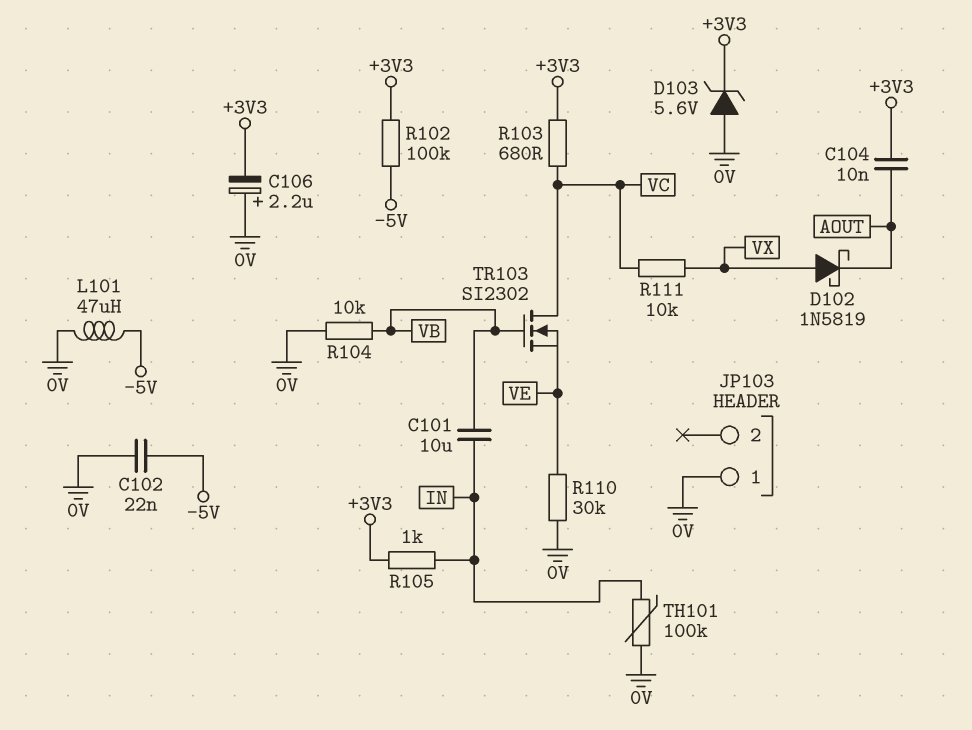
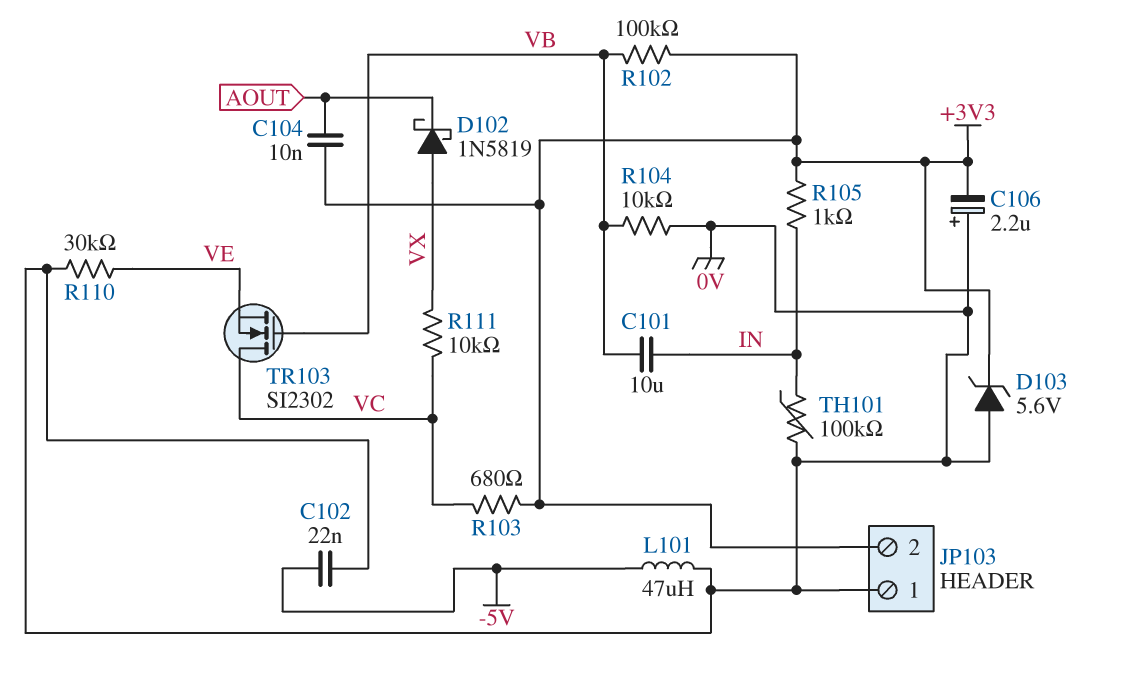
JP103 pin 2: none -> +3V3
R102: 100k (+3V3, -5V) -> 100k (+3V3, VB)

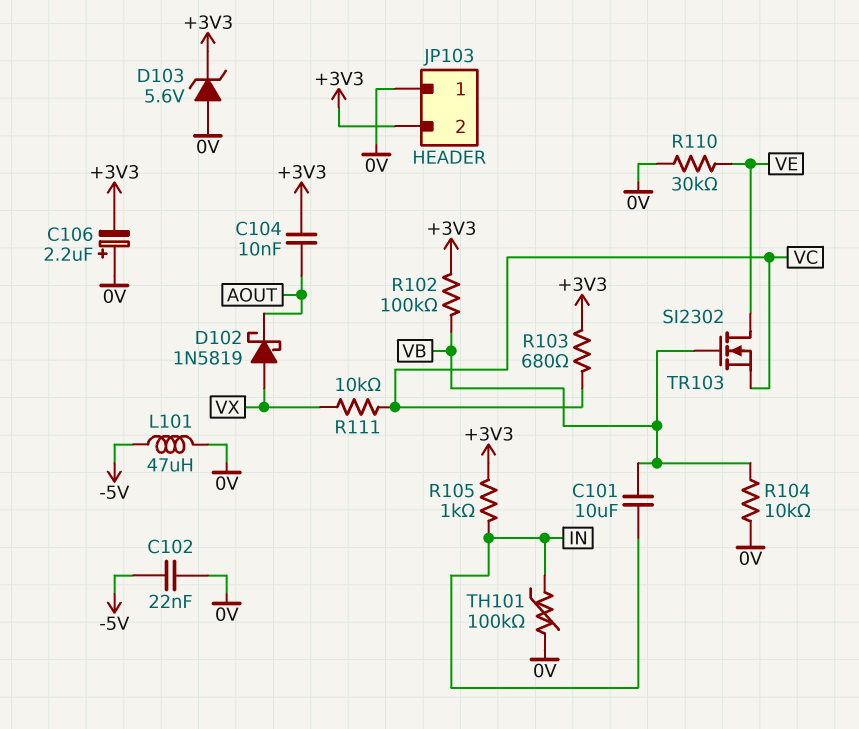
TR103: NMOS SI2302 (G VB, D VC, S VE) -> NMOS SI2302 (G VB, D VE, S VC)

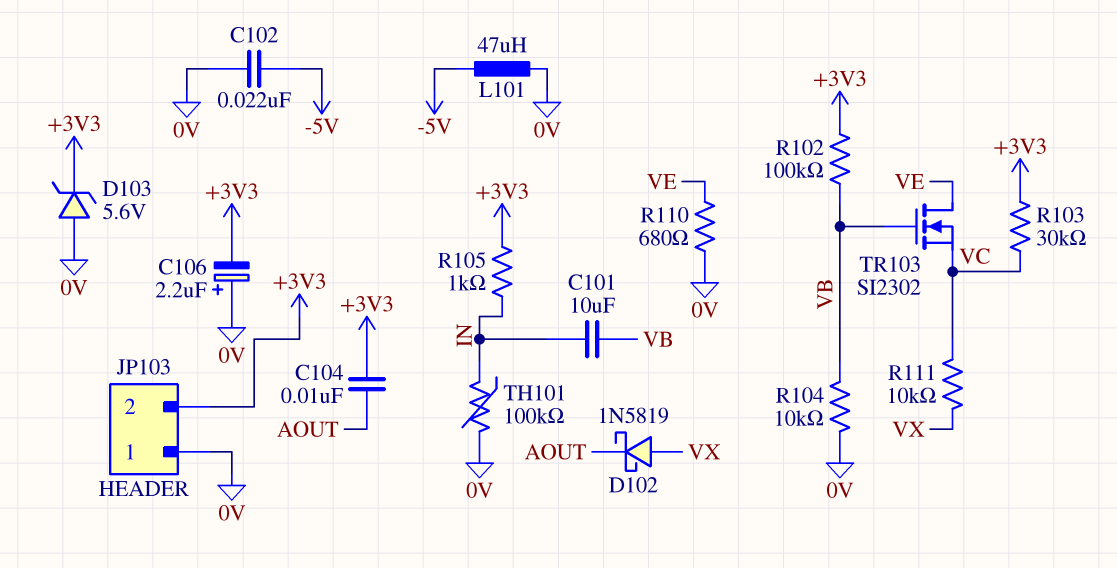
R103: 680 (+3V3, VC) -> 30k (+3V3, VC)
R110: 30k (0V, VE) -> 680 (0V, VE)

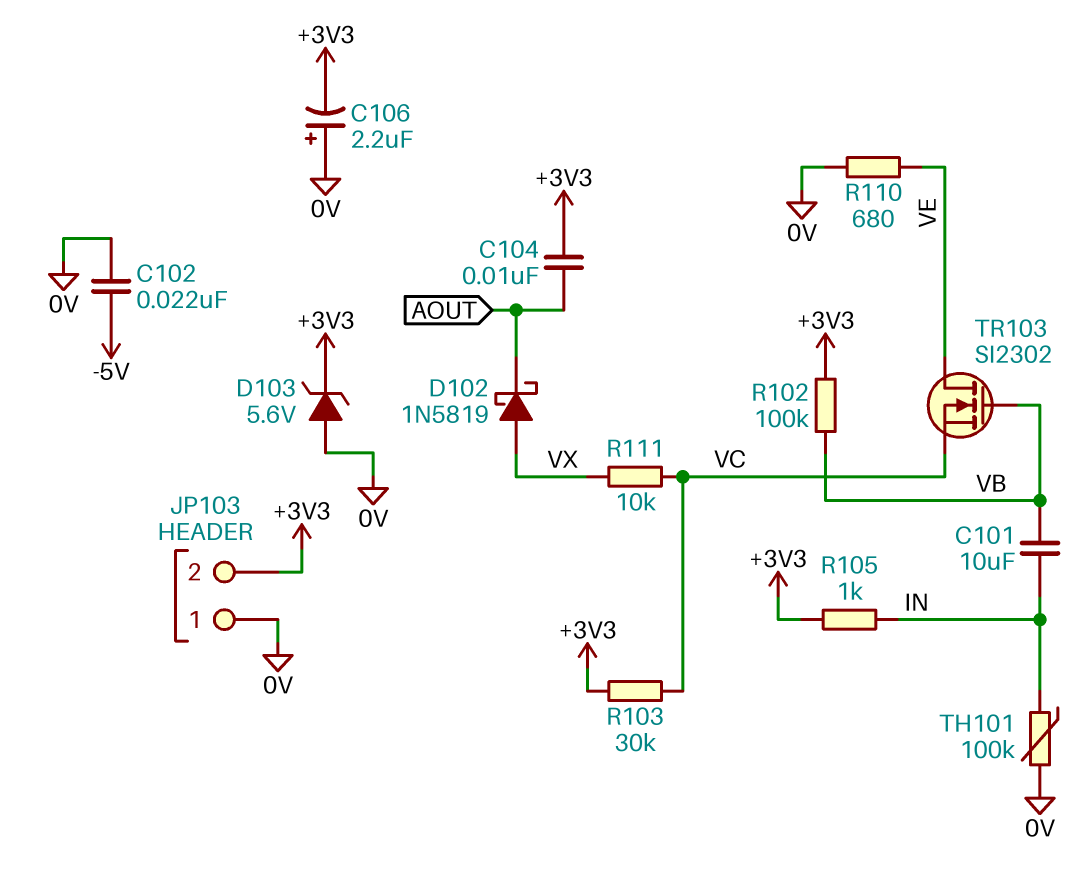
L101: 47uH (-5V, 0V) -> none
R104: 10k (0V, VB) -> none

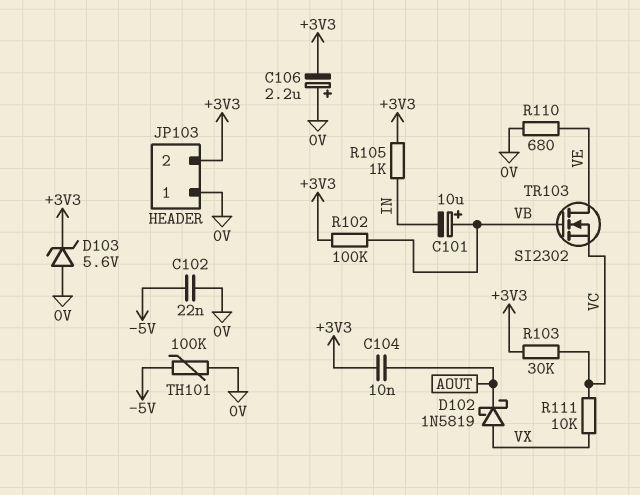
C101: 10uF (IN, VB) -> 10uF (plus VB, minus IN)
TH101: 100k (0V, IN) -> 100k (-5V, 0V)

